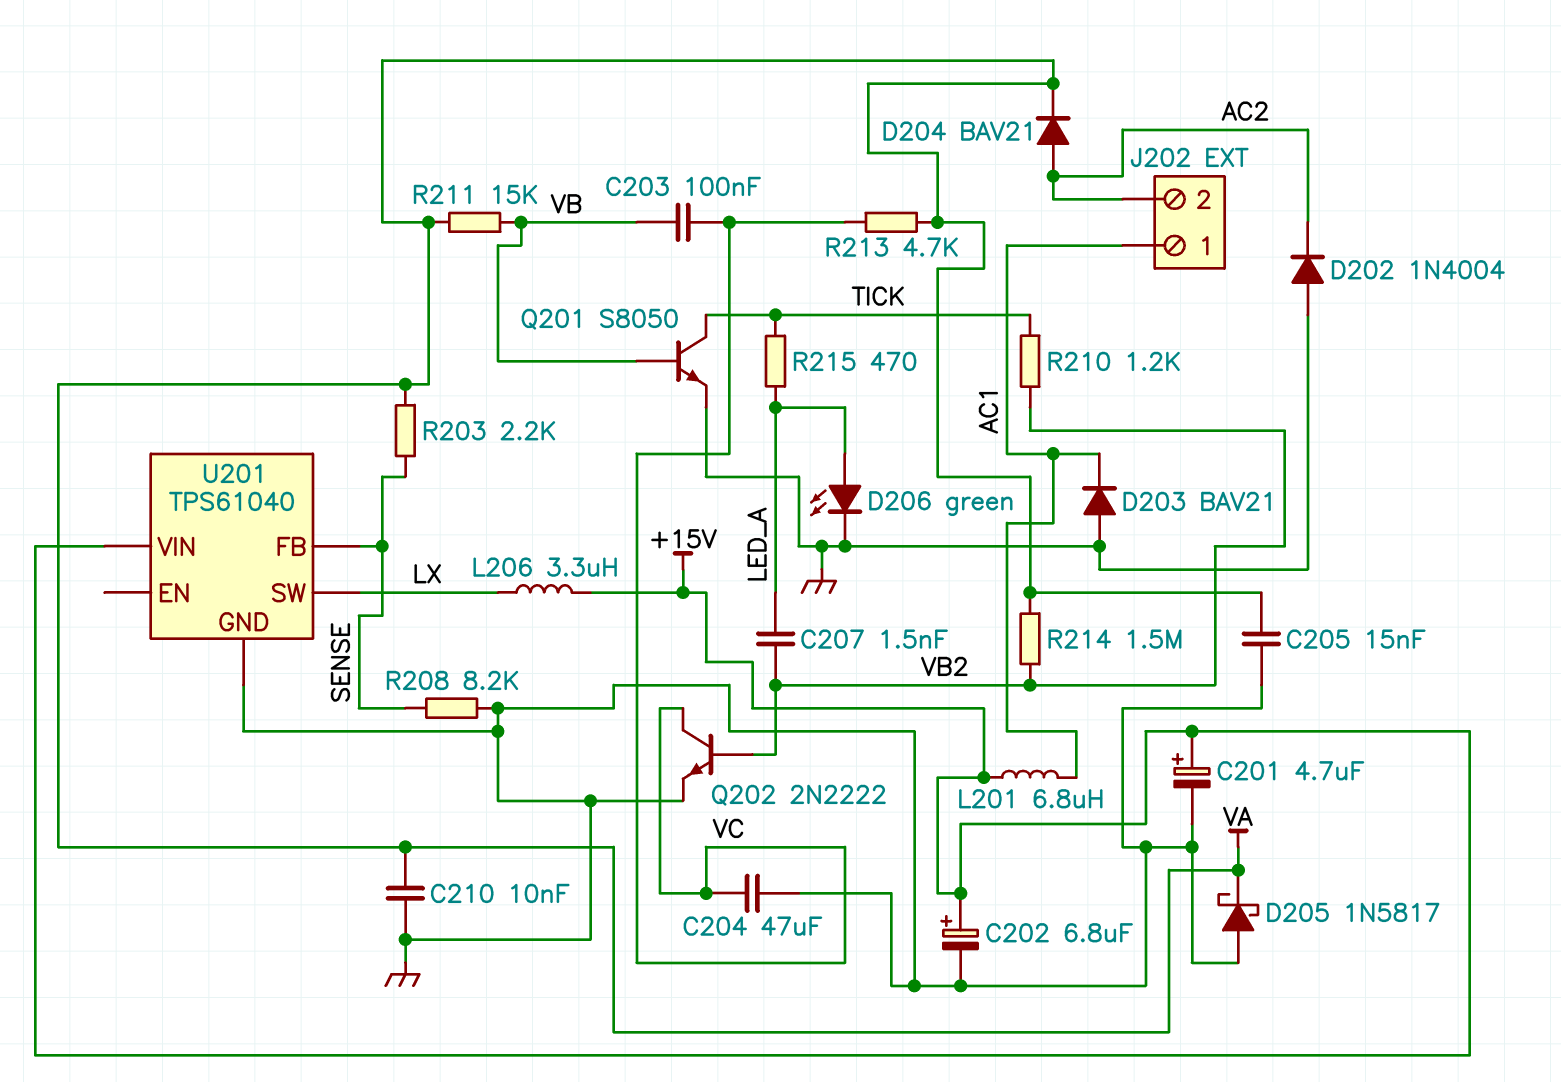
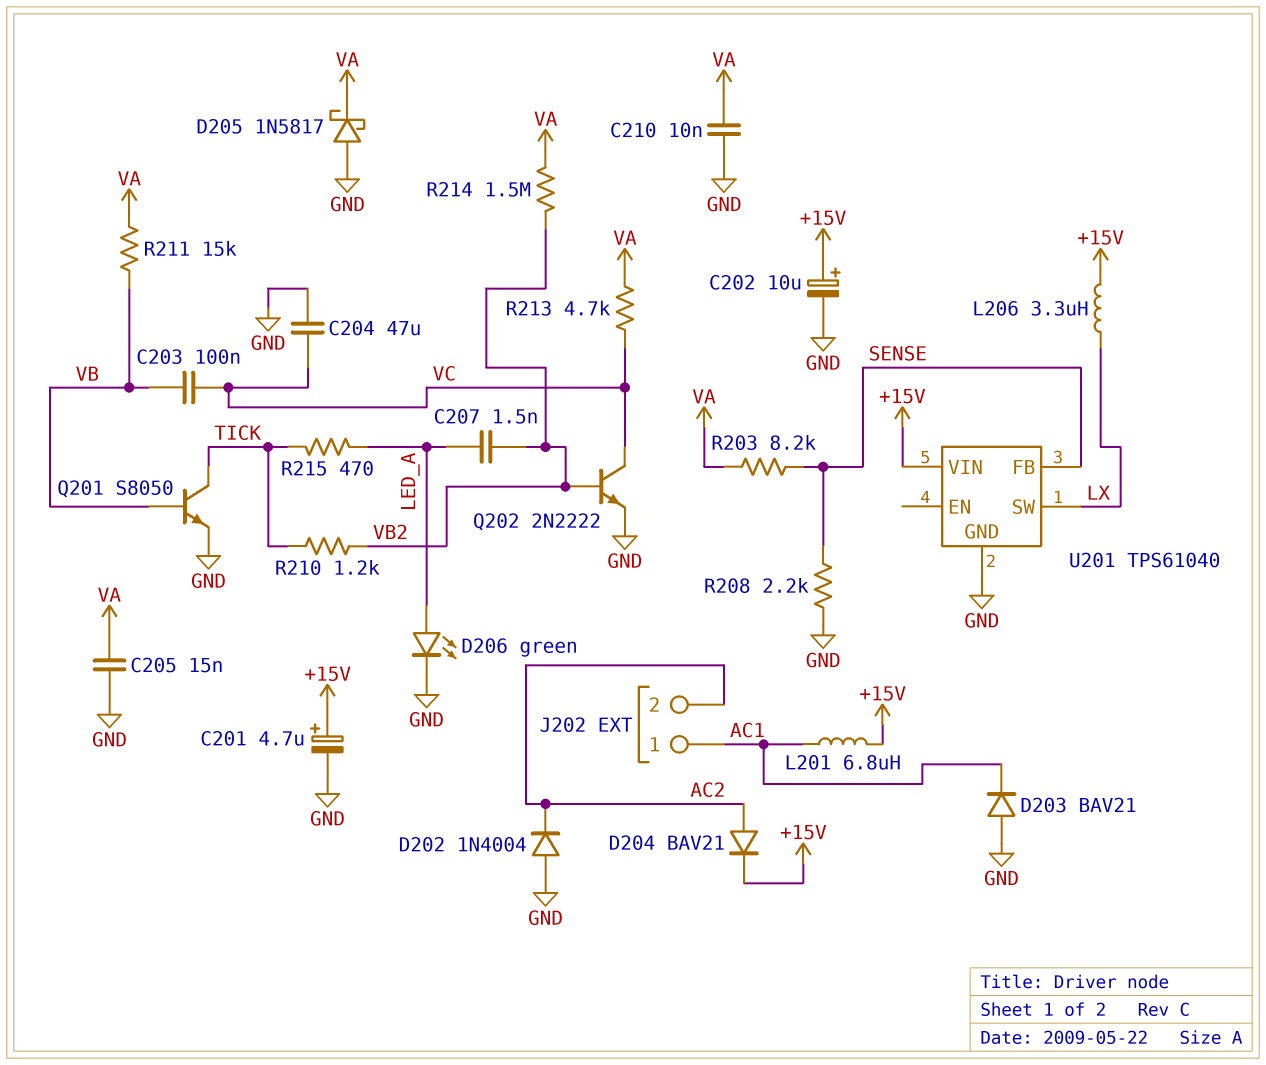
C202: 6.8uF (plus +15V, minus GND) -> 10uF (plus +15V, minus GND)
D204: diode BAV21 (A AC2, K VA) -> diode BAV21 (A AC2, K +15V)
R203: 2.2k (SENSE, VA) -> 8.2k (SENSE, VA)
R208: 8.2k (GND, SENSE) -> 2.2k (GND, SENSE)

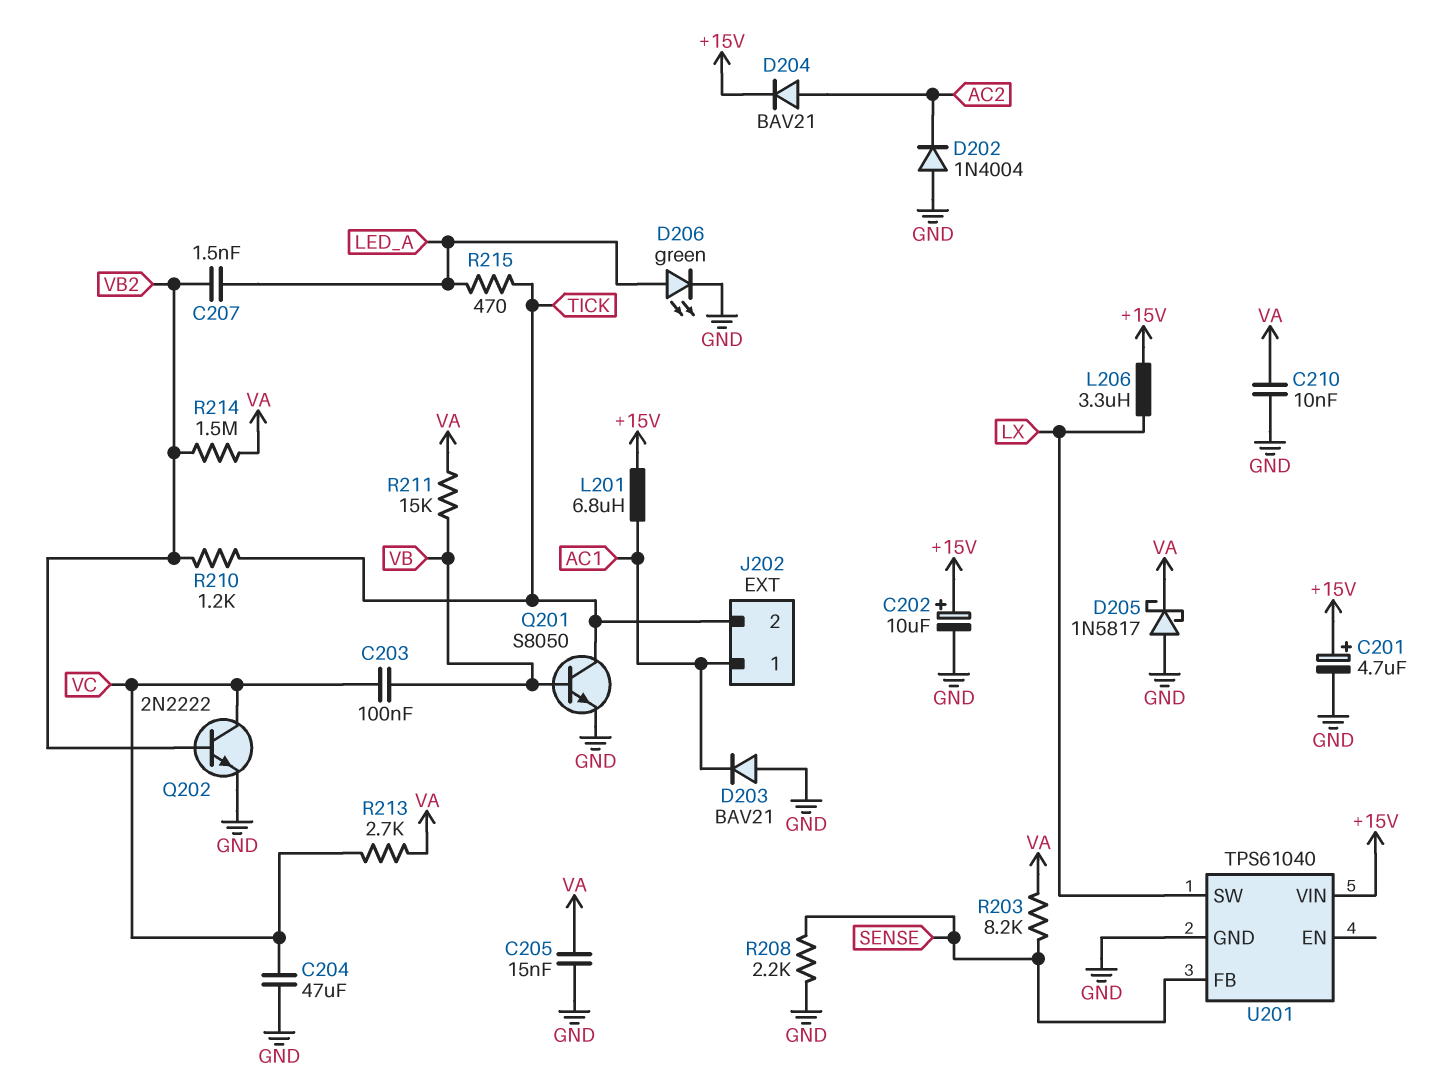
J202 pin 2: AC2 -> TICK
R213: 4.7k (VA, VC) -> 2.7k (VA, VC)

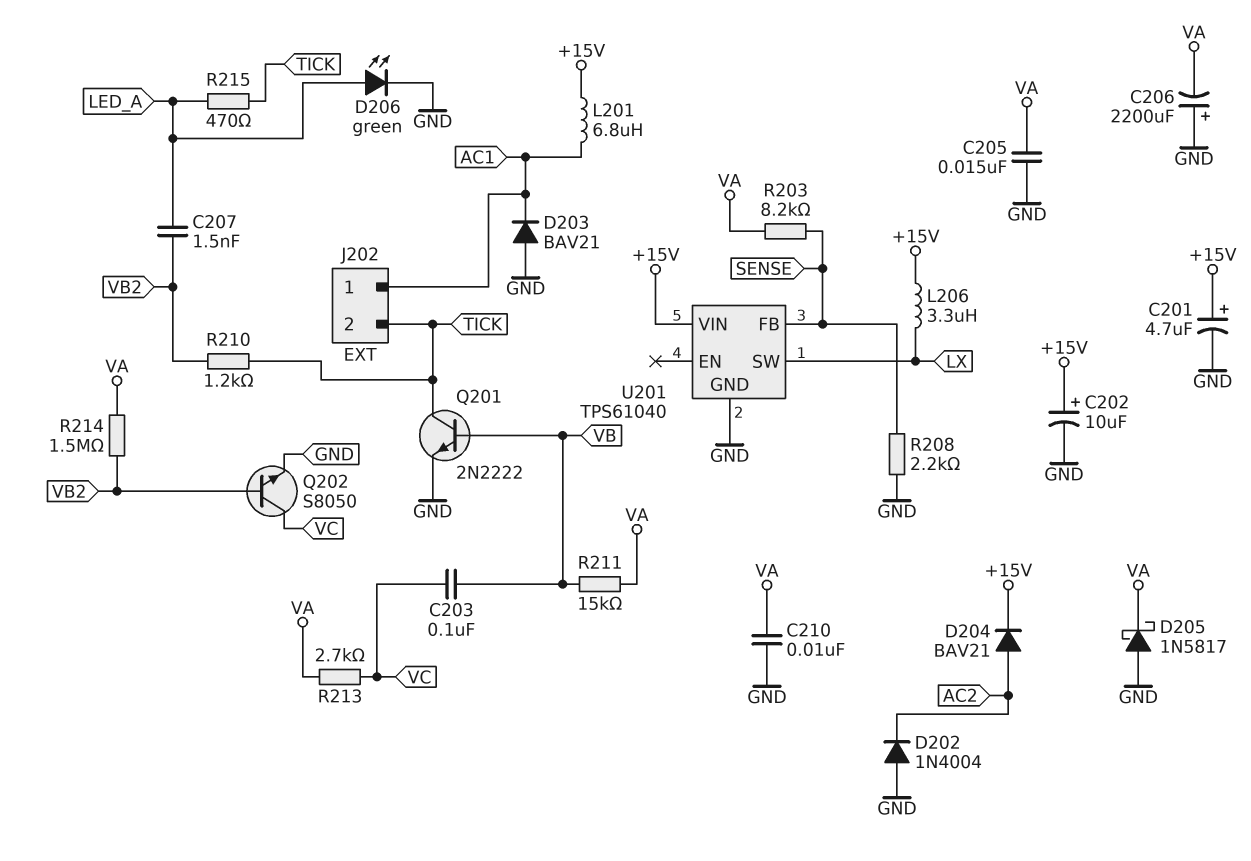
C204: 47uF (GND, VC) -> none
C206: none -> 2200uF (plus GND, minus VA)
Q201: NPN S8050 (B VB, C TICK, E GND) -> NPN 2N2222 (B VB, C TICK, E GND)
Q202: NPN 2N2222 (B VB2, C VC, E GND) -> NPN S8050 (B VB2, C VC, E GND)

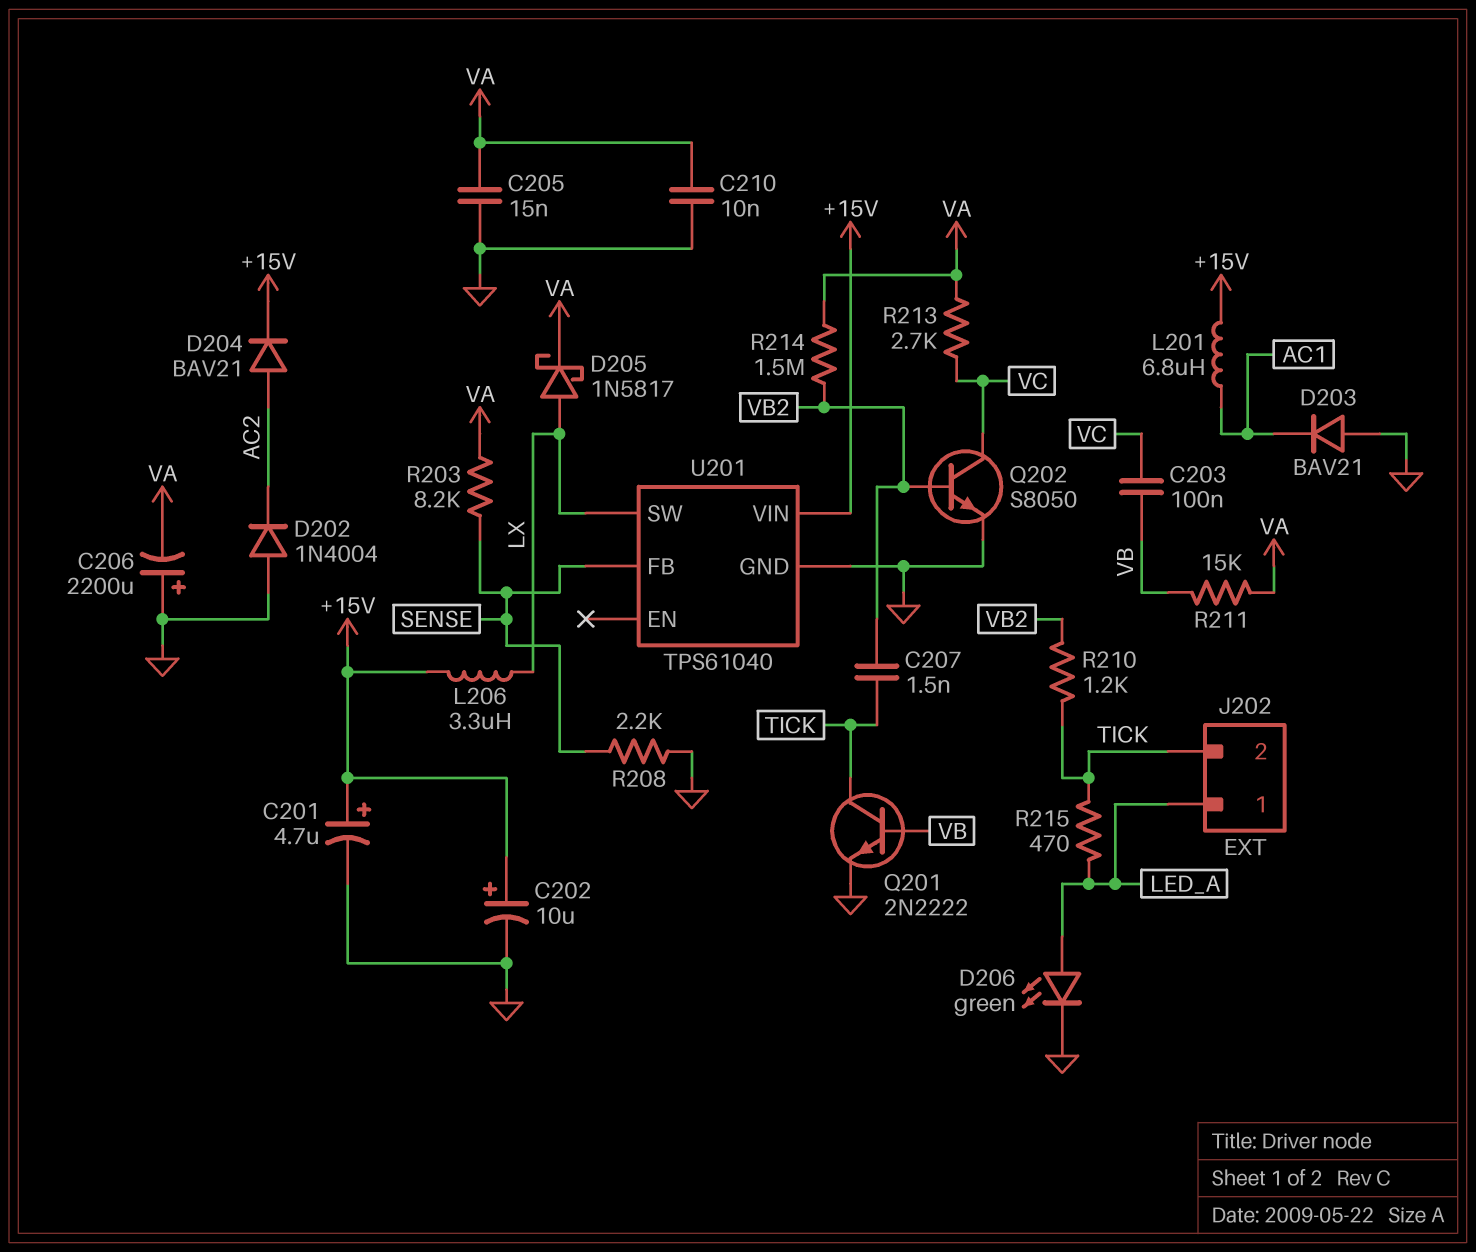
C207: 1.5nF (LED_A, VB2) -> 1.5nF (TICK, VB2)
D205: schottky 1N5817 (A GND, K VA) -> schottky 1N5817 (A LX, K VA)
J202 pin 1: AC1 -> LED_A

